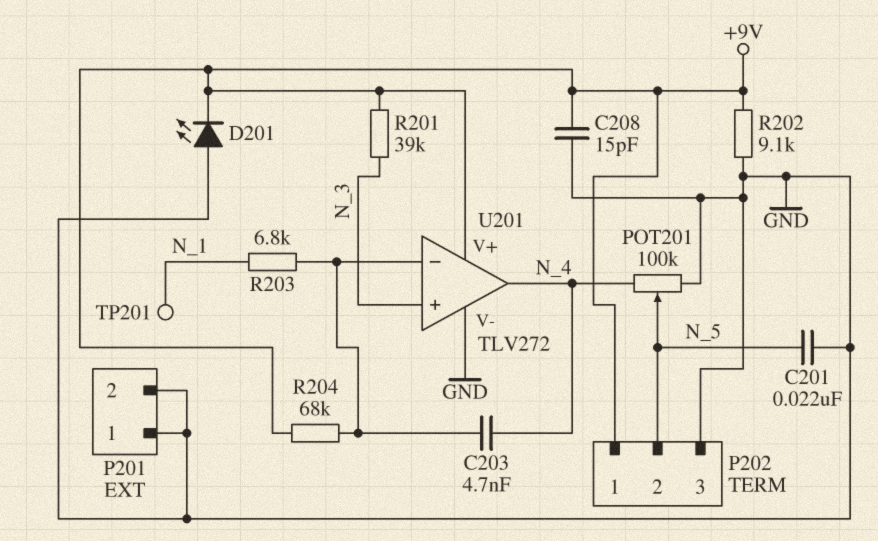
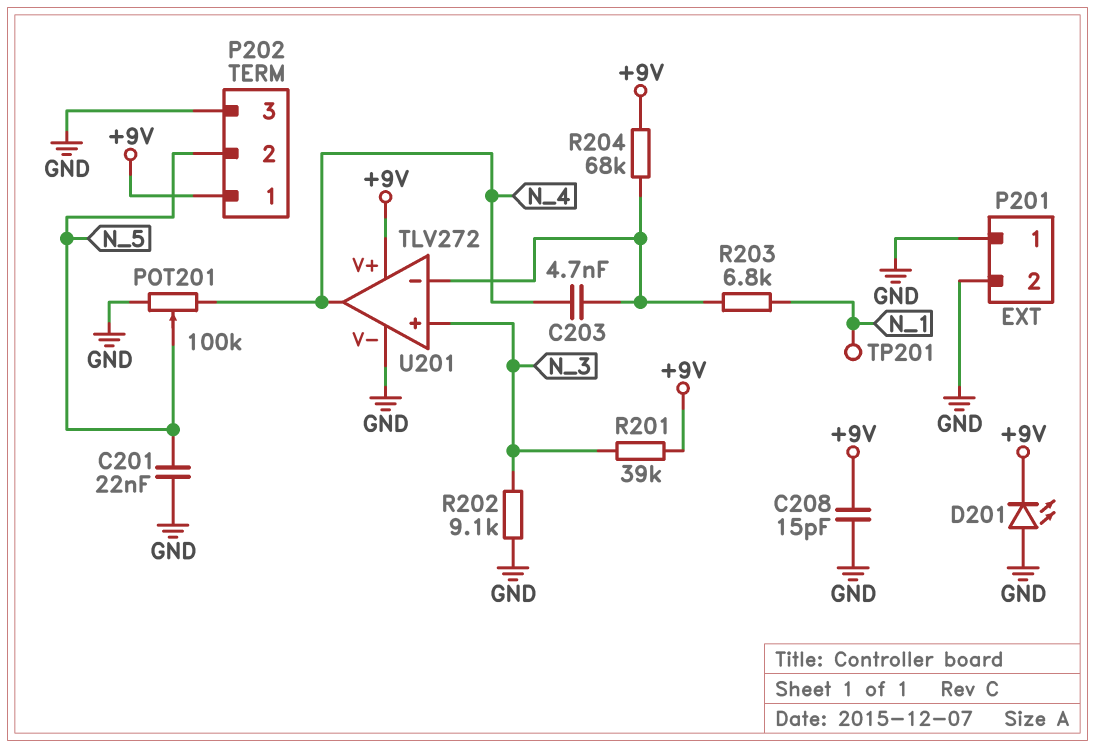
R202: 9.1k (+9V, GND) -> 9.1k (GND, N_3)

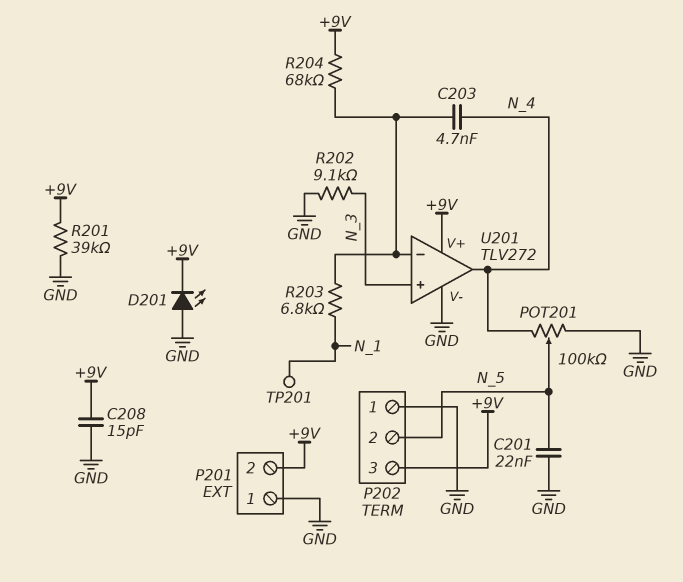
P201 pin 2: GND -> +9V
P202 pin 1: +9V -> GND
P202 pin 3: GND -> +9V
R201: 39k (+9V, N_3) -> 39k (+9V, GND)

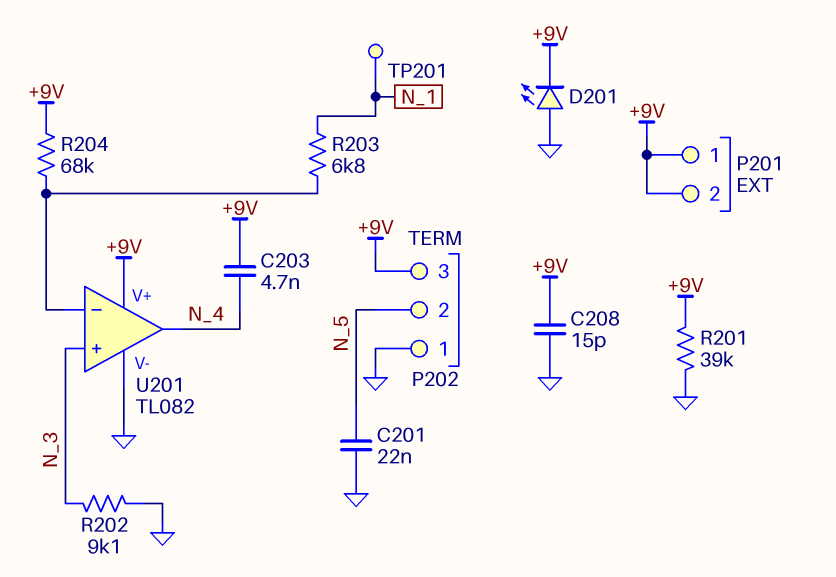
C203: 4.7nF (N_4, U201/in-) -> 4.7nF (+9V, N_4)
P201 pin 1: GND -> +9V
POT201: 100k (GND, N_4, wiper N_5) -> none
U201: TLV272 -> TL082

